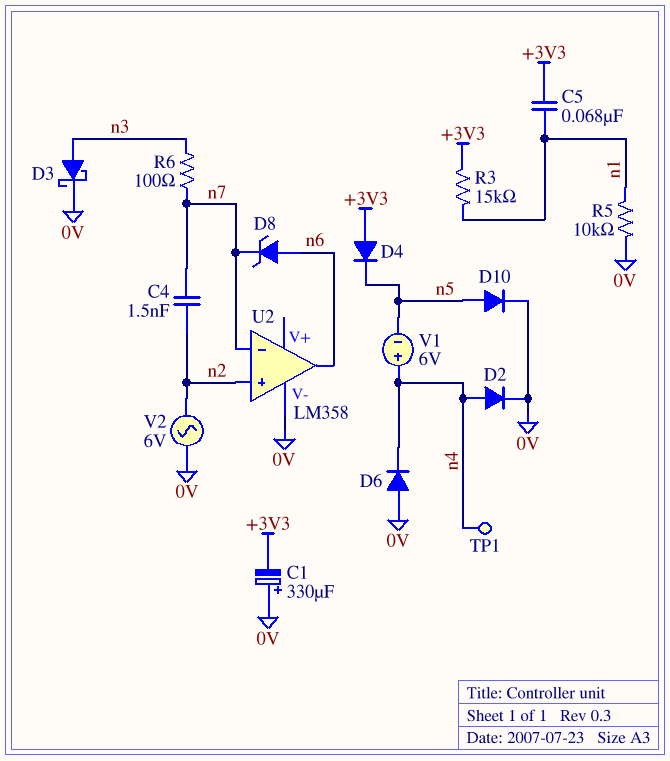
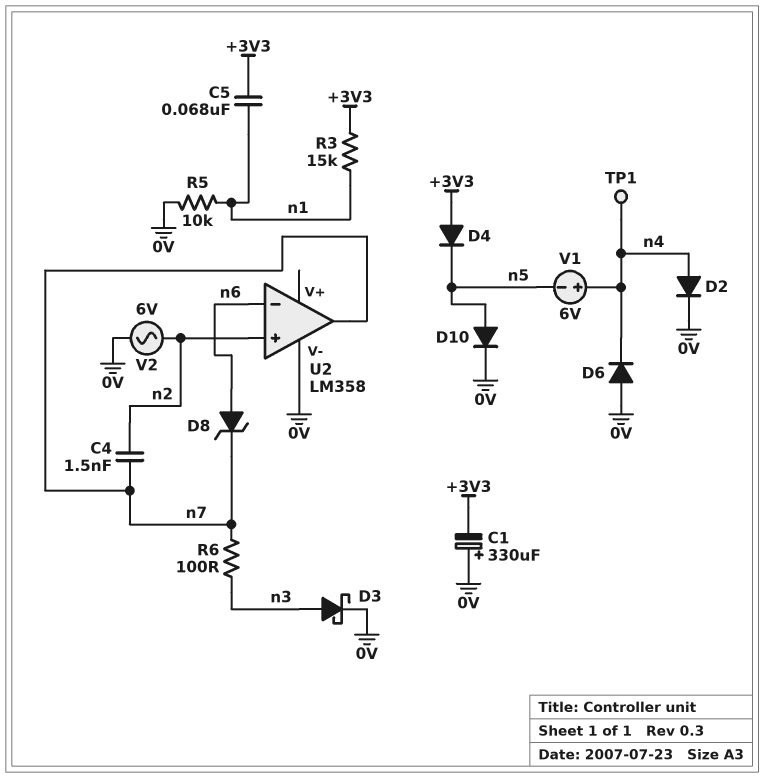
U2 pin in-: n7 -> n6
U2 pin out: n6 -> n7

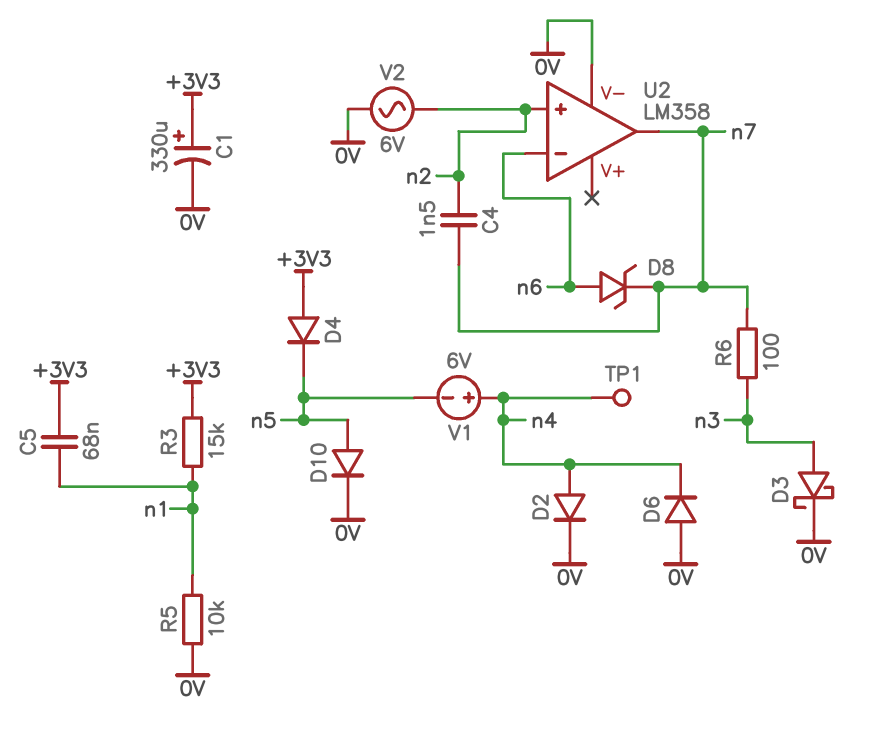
C1: 330uF (plus 0V, minus +3V3) -> 330uF (plus +3V3, minus 0V)

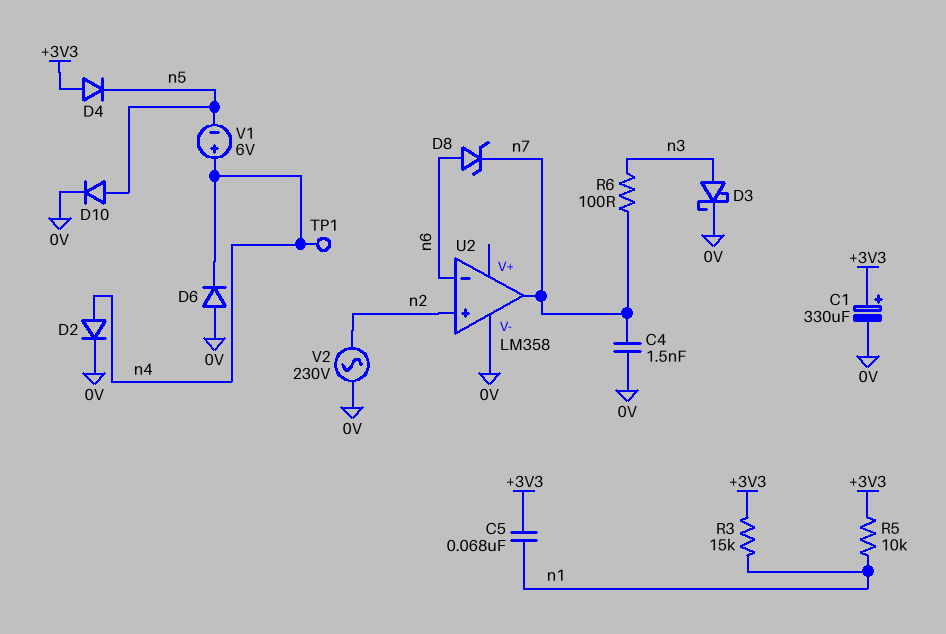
C4: 1.5nF (n2, n7) -> 1.5nF (0V, n7)
R5: 10k (0V, n1) -> 10k (+3V3, n1)
V2: AC 6V (0V, n2) -> AC 230V (0V, n2)

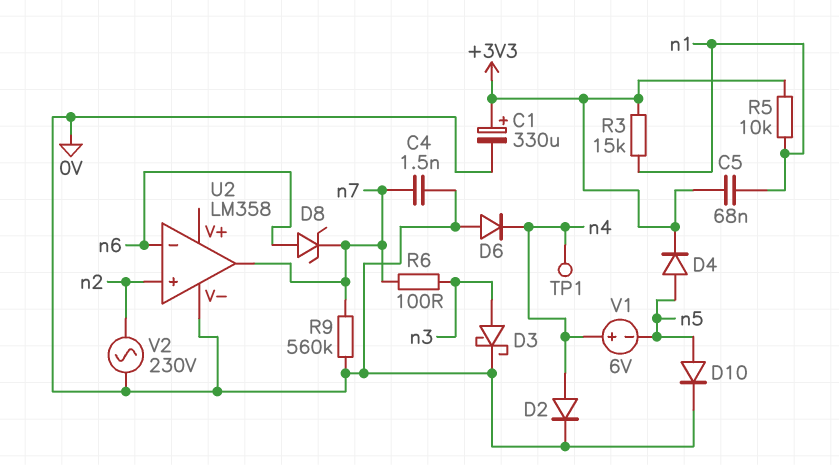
D4: diode (A +3V3, K n5) -> diode (A n5, K +3V3)
R9: none -> 560k (0V, n7)

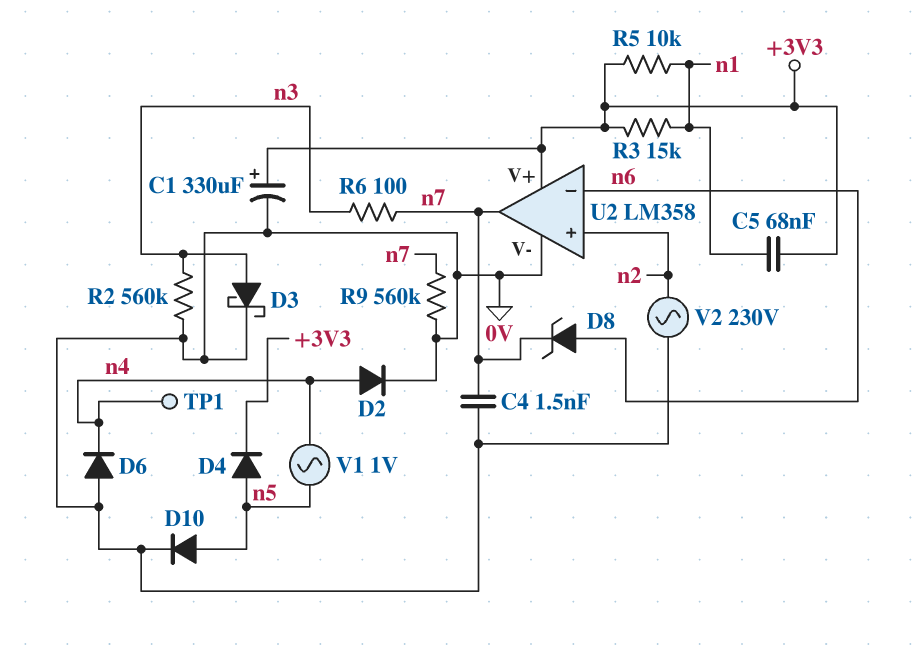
R2: none -> 560k (0V, n3)
U2 pin V+: none -> +3V3
V1: 6V (plus n4, minus n5) -> AC 1V (n4, n5)

